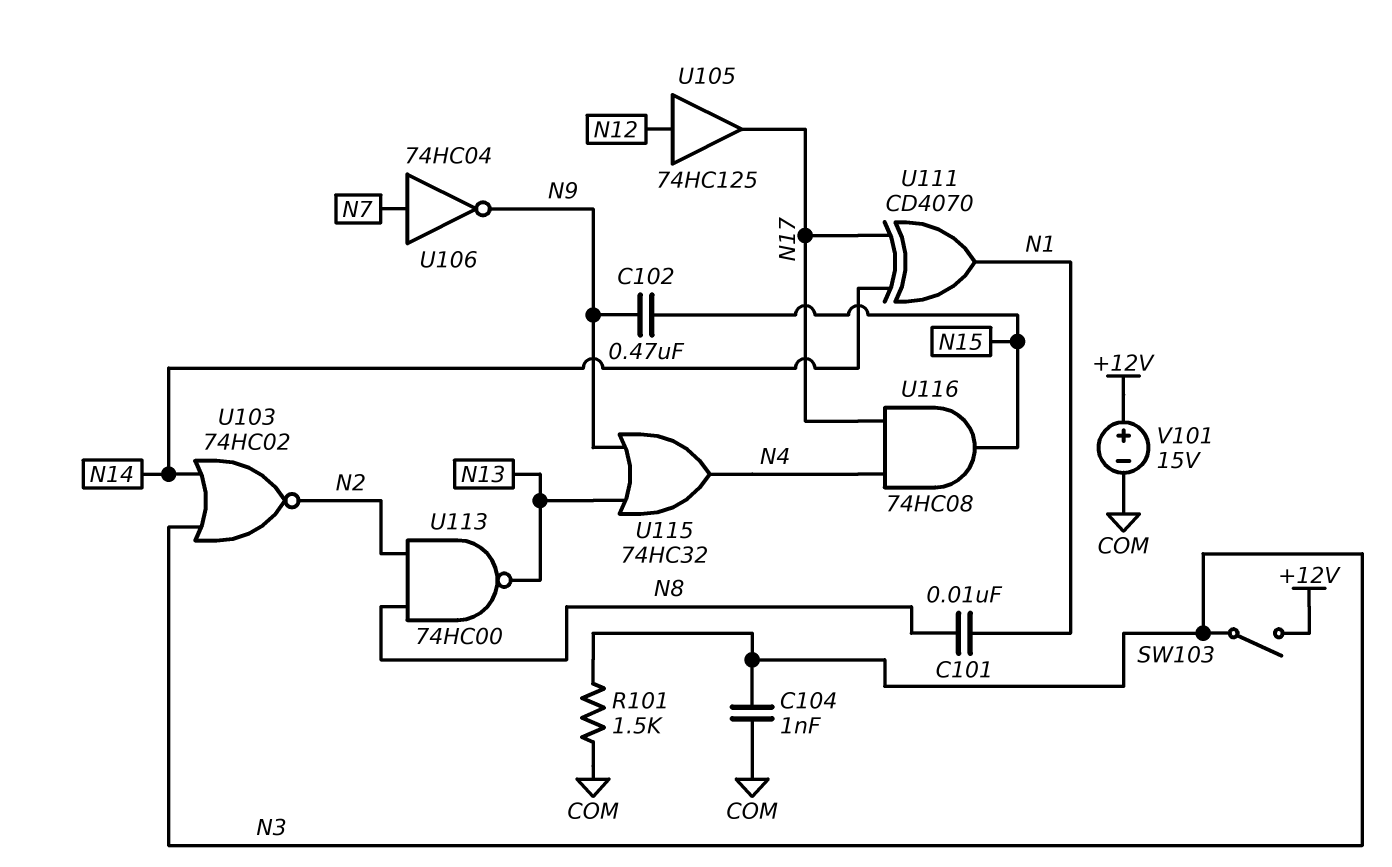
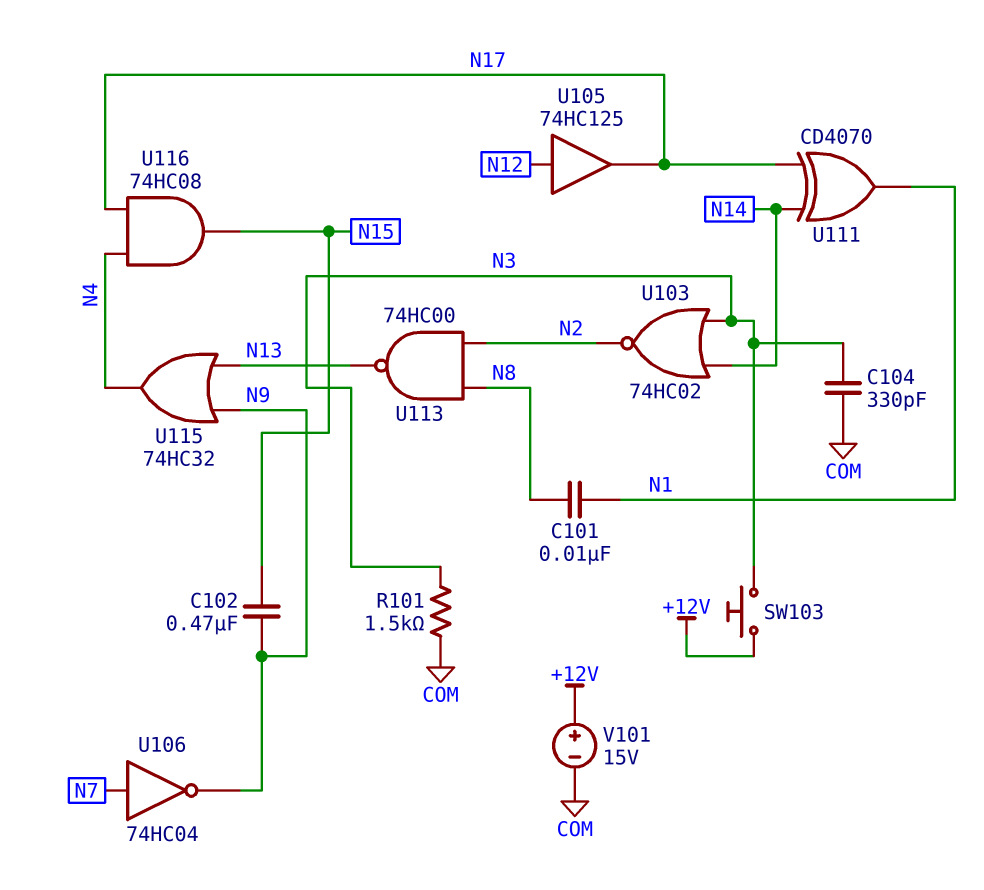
C104: 1nF (COM, N3) -> 330pF (COM, N3)
SW103: switch (+12V, N3) -> button (+12V, N3)

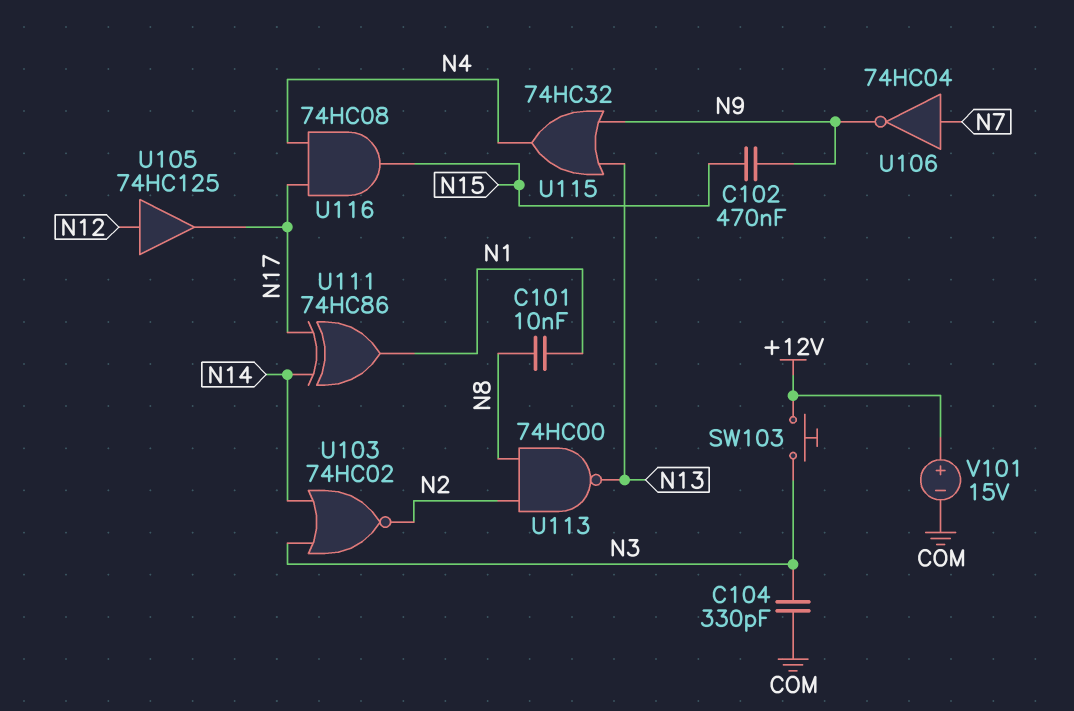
R101: 1.5k (COM, N3) -> none
U111: XOR CD4070 (in N14, in N17, out N1) -> XOR 74HC86 (in N14, in N17, out N1)

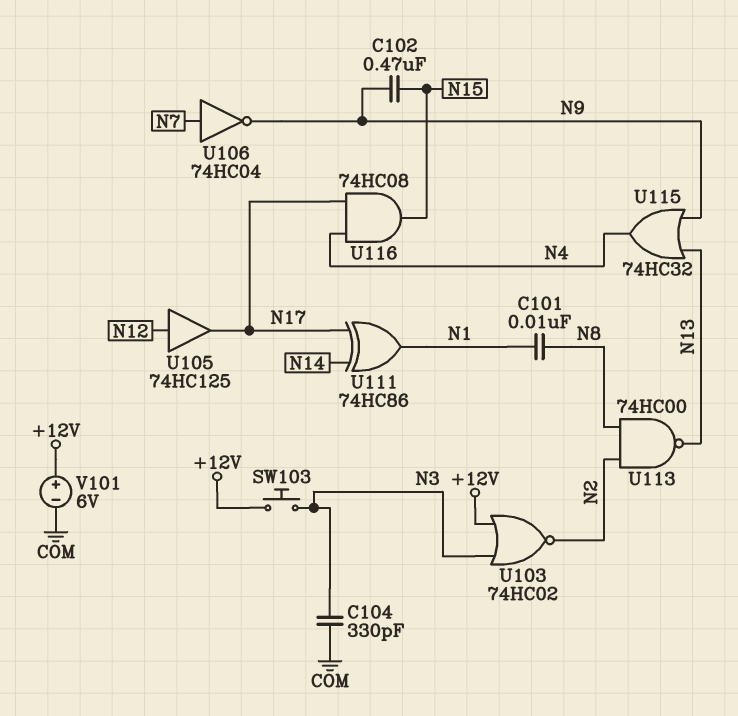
U103: NOR 74HC02 (in N3, in N14, out N2) -> NOR 74HC02 (in +12V, in N3, out N2)
V101: 15V (plus +12V, minus COM) -> 6V (plus +12V, minus COM)

